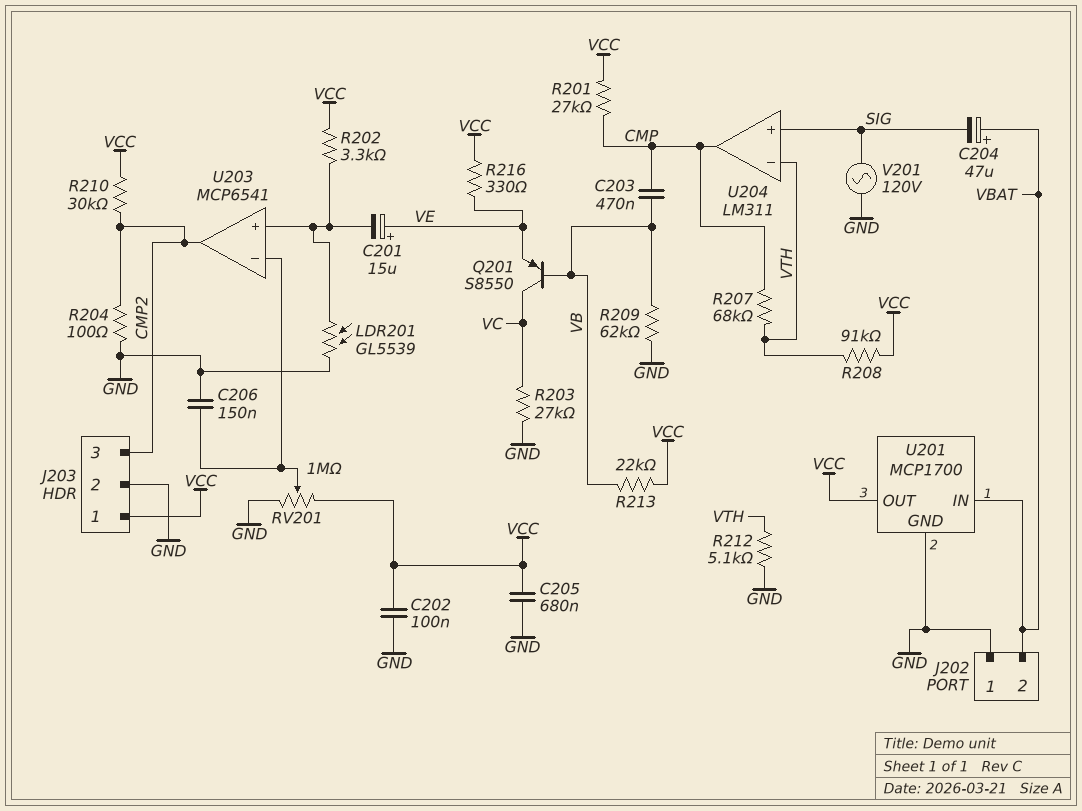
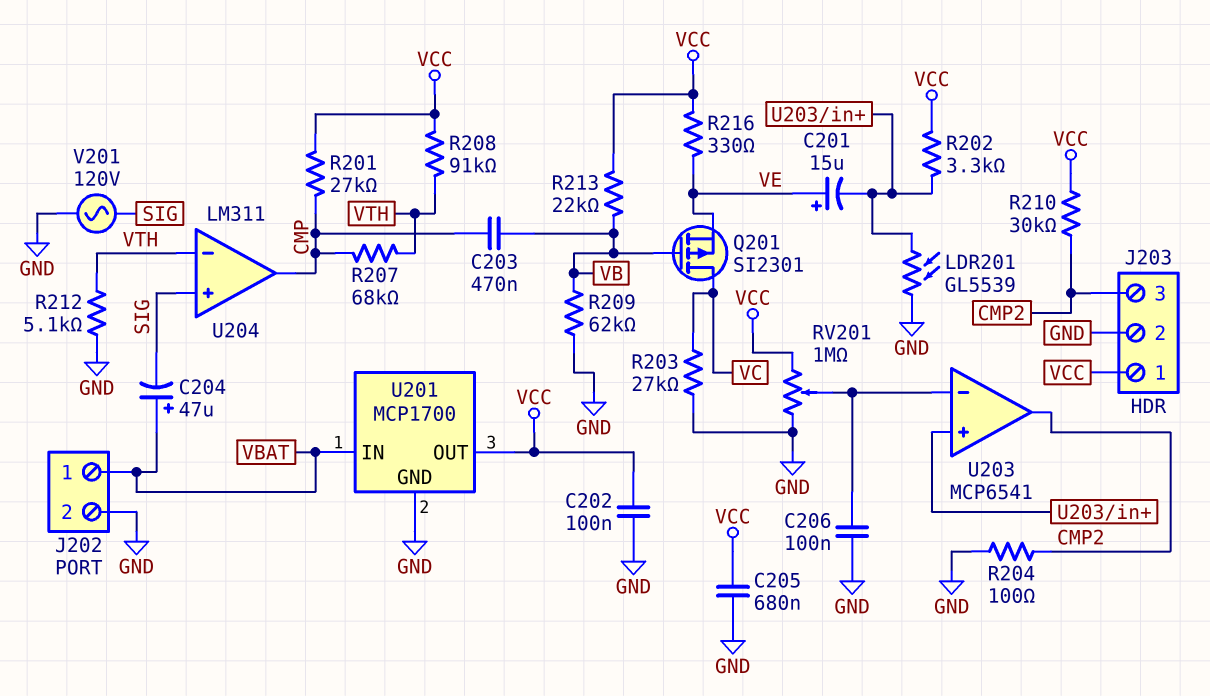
C206: 150nF (GND, U203/in-) -> 100nF (GND, U203/in-)
J202 pin 1: GND -> VBAT
J202 pin 2: VBAT -> GND
Q201: PNP S8550 (B VB, C VC, E VE) -> PMOS SI2301 (G VB, D VC, S VE)

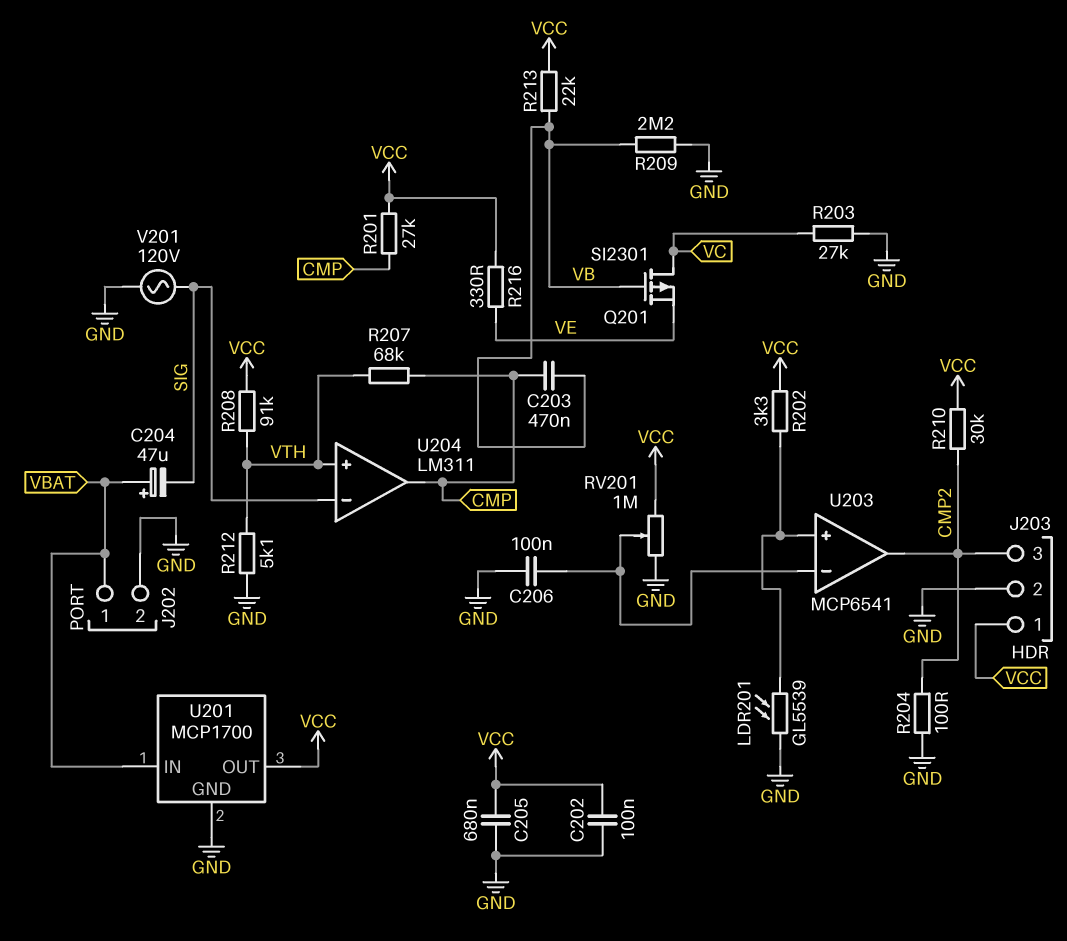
C201: 15uF (plus VE, minus U203/in+) -> none
R209: 62k (GND, VB) -> 2.2M (GND, VB)
U204 pin in+: SIG -> VTH
U204 pin in-: VTH -> SIG

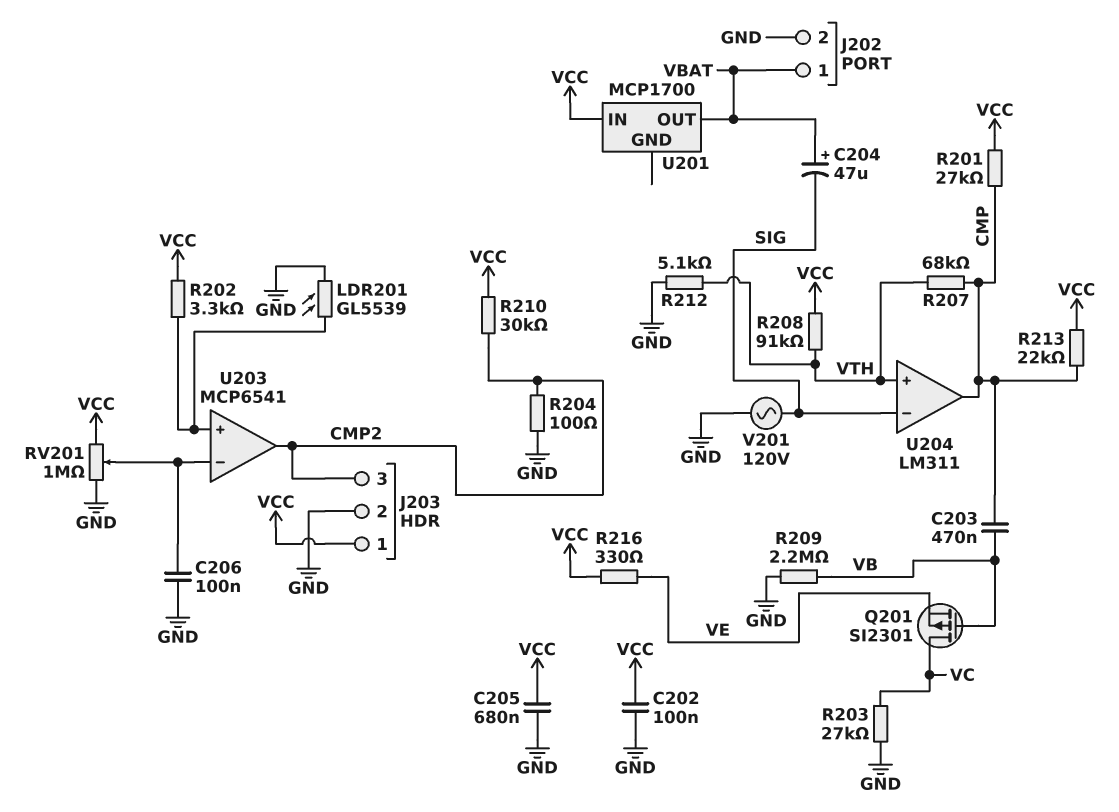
R213: 22k (VB, VCC) -> 22k (CMP, VCC)
U201 pin GND: GND -> none
U201 pin IN: VBAT -> VCC
U201 pin OUT: VCC -> VBAT

